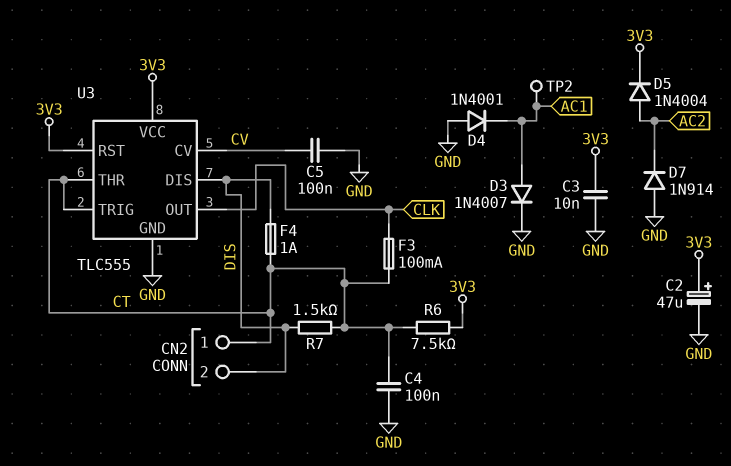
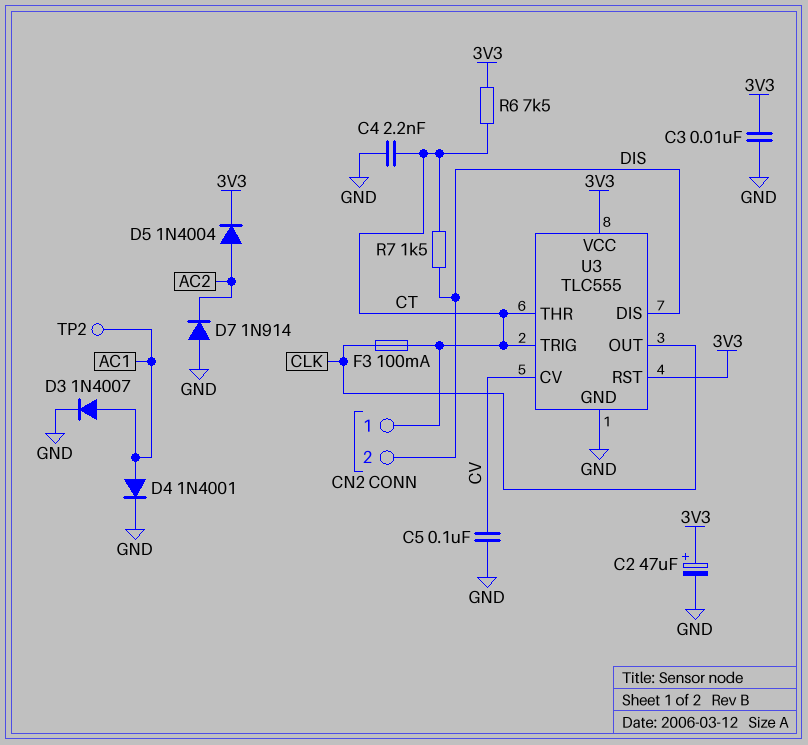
C4: 100nF (CT, GND) -> 2.2nF (CT, GND)
D4: diode 1N4001 (A GND, K AC1) -> diode 1N4001 (A AC1, K GND)
F4: 1A (CT, DIS) -> none

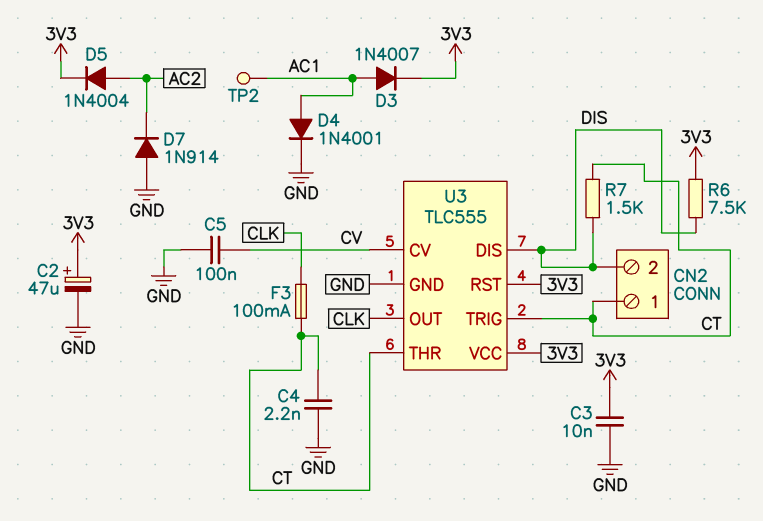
D3: diode 1N4007 (A AC1, K GND) -> diode 1N4007 (A AC1, K 3V3)
R6: 7.5k (3V3, CT) -> 7.5k (3V3, DIS)

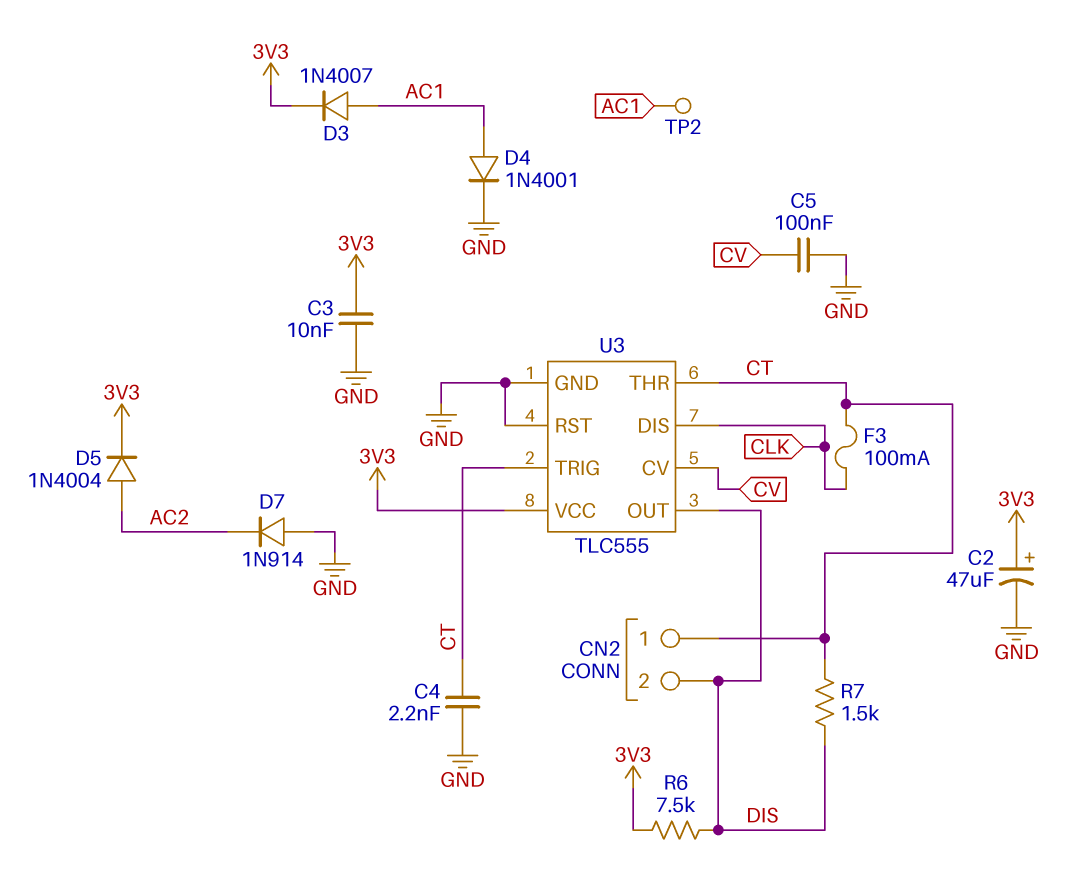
U3 pin DIS: DIS -> CLK
U3 pin OUT: CLK -> DIS
U3 pin RST: 3V3 -> GND

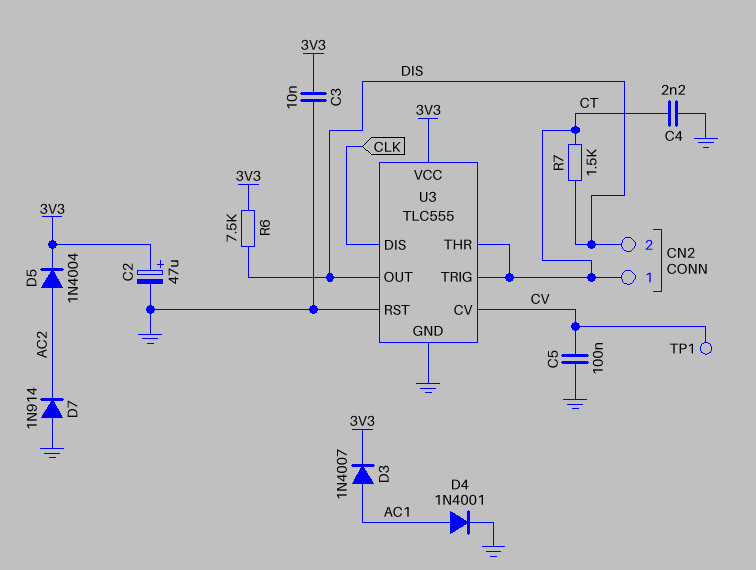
F3: 100mA (CLK, CT) -> none
TP1: none -> test point (CV)
TP2: test point (AC1) -> none

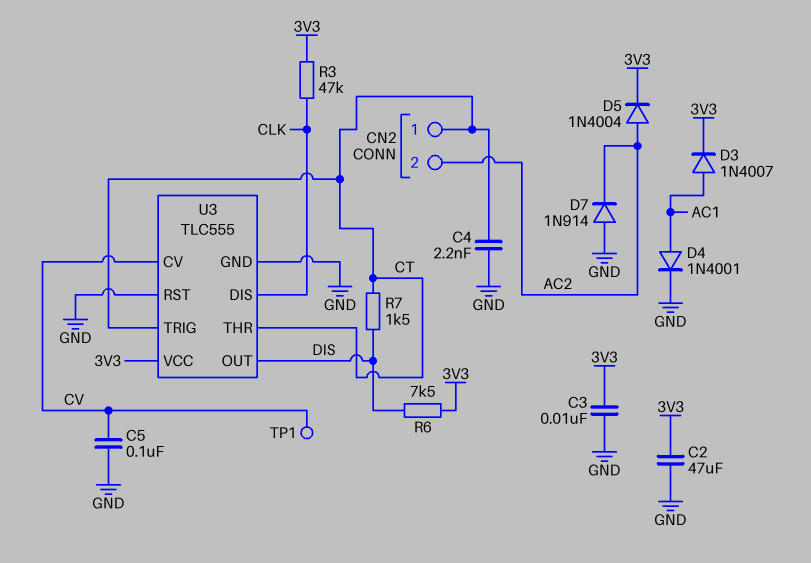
C2: 47uF (plus 3V3, minus GND) -> 47uF (3V3, GND)
CN2 pin 2: DIS -> AC2
R3: none -> 47k (3V3, CLK)

